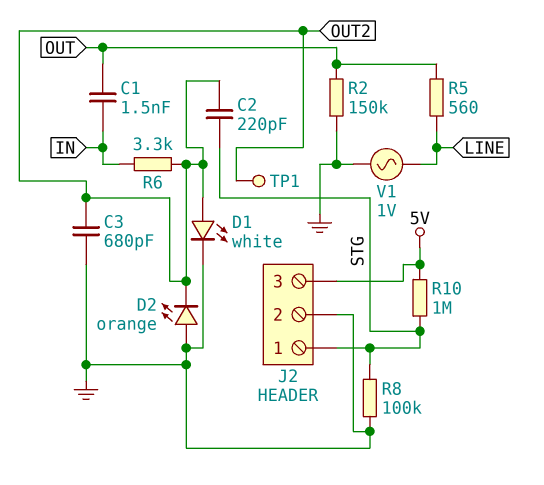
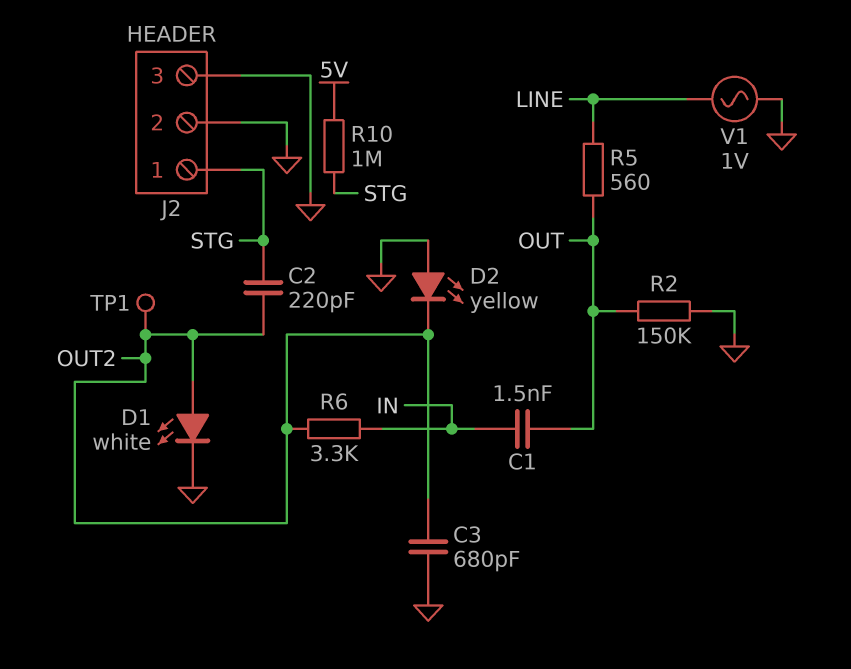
D2: LED orange (A GND, K OUT2) -> LED yellow (A GND, K OUT2)
J2 pin 3: 5V -> GND
R8: 100k (GND, STG) -> none

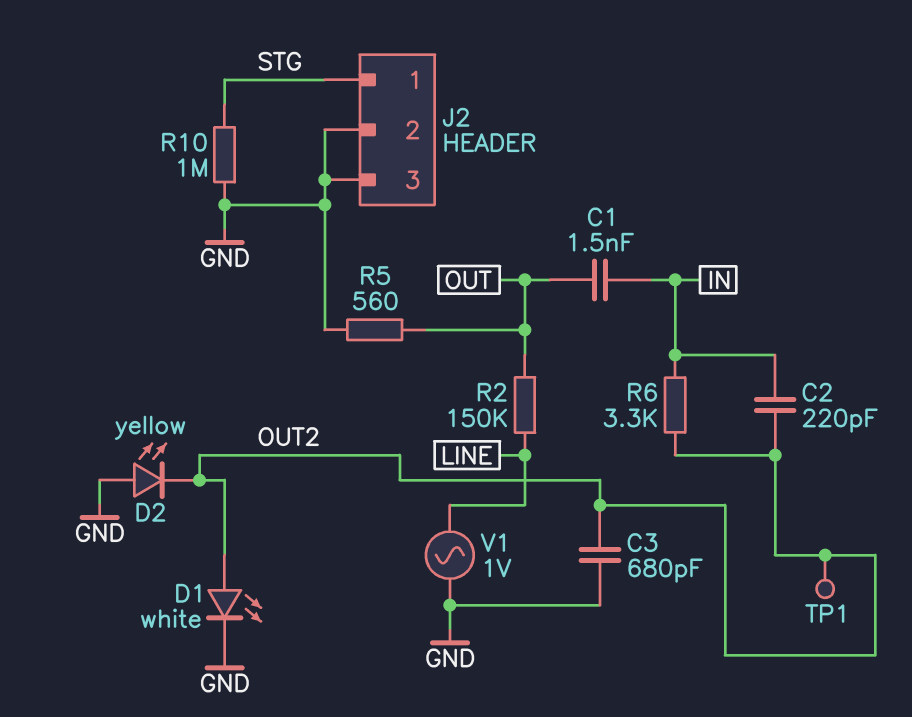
C2: 220pF (OUT2, STG) -> 220pF (IN, OUT2)
R2: 150k (GND, OUT) -> 150k (LINE, OUT)
R5: 560 (LINE, OUT) -> 560 (GND, OUT)
R10: 1M (5V, STG) -> 1M (GND, STG)

